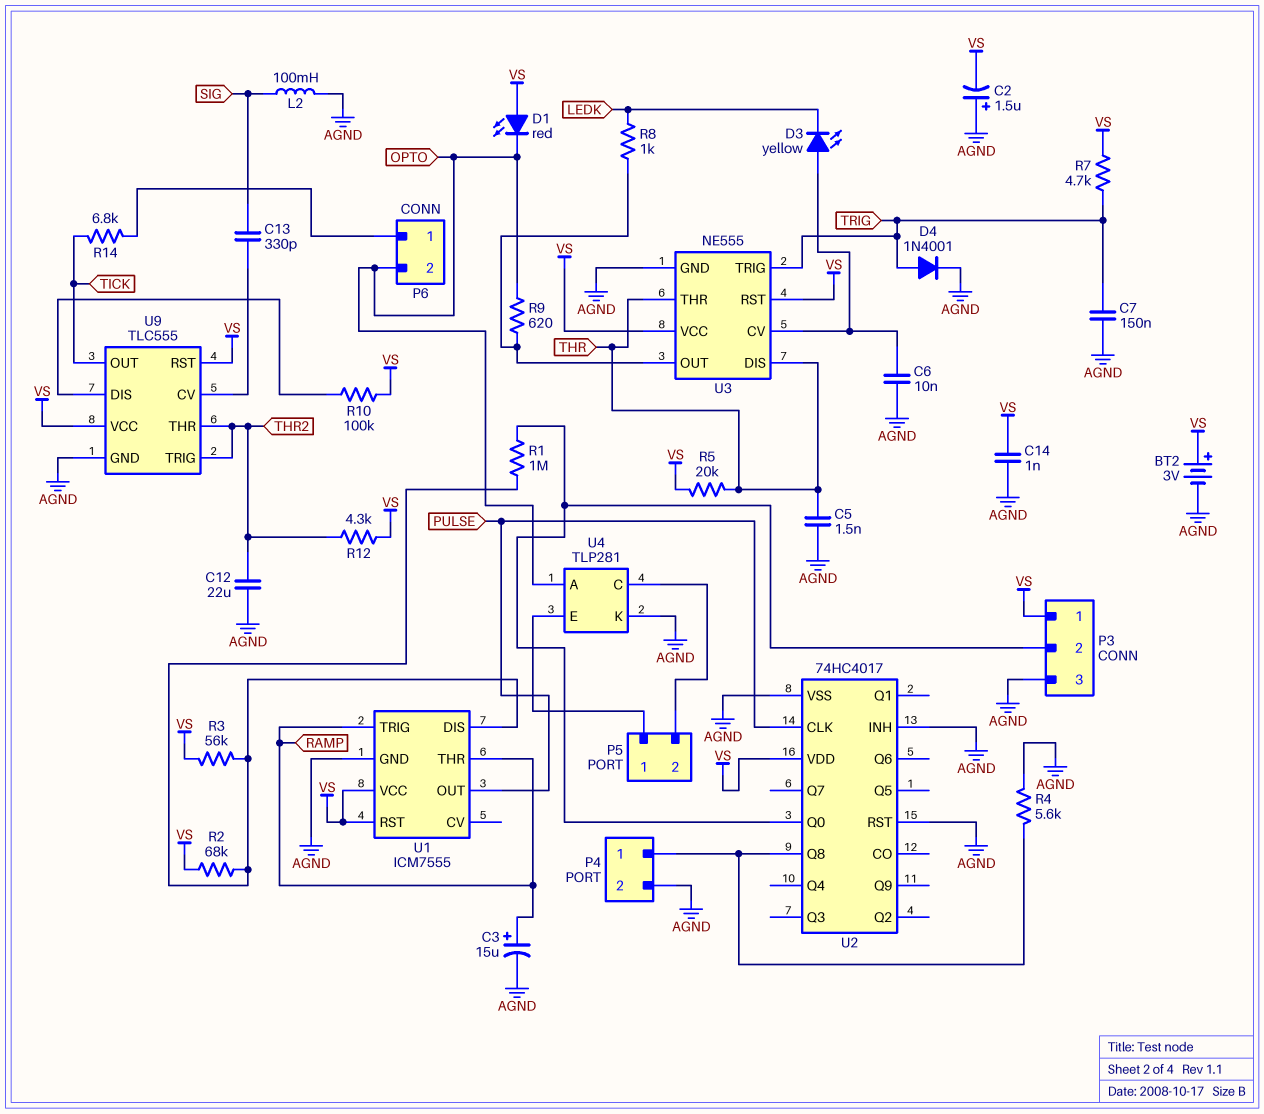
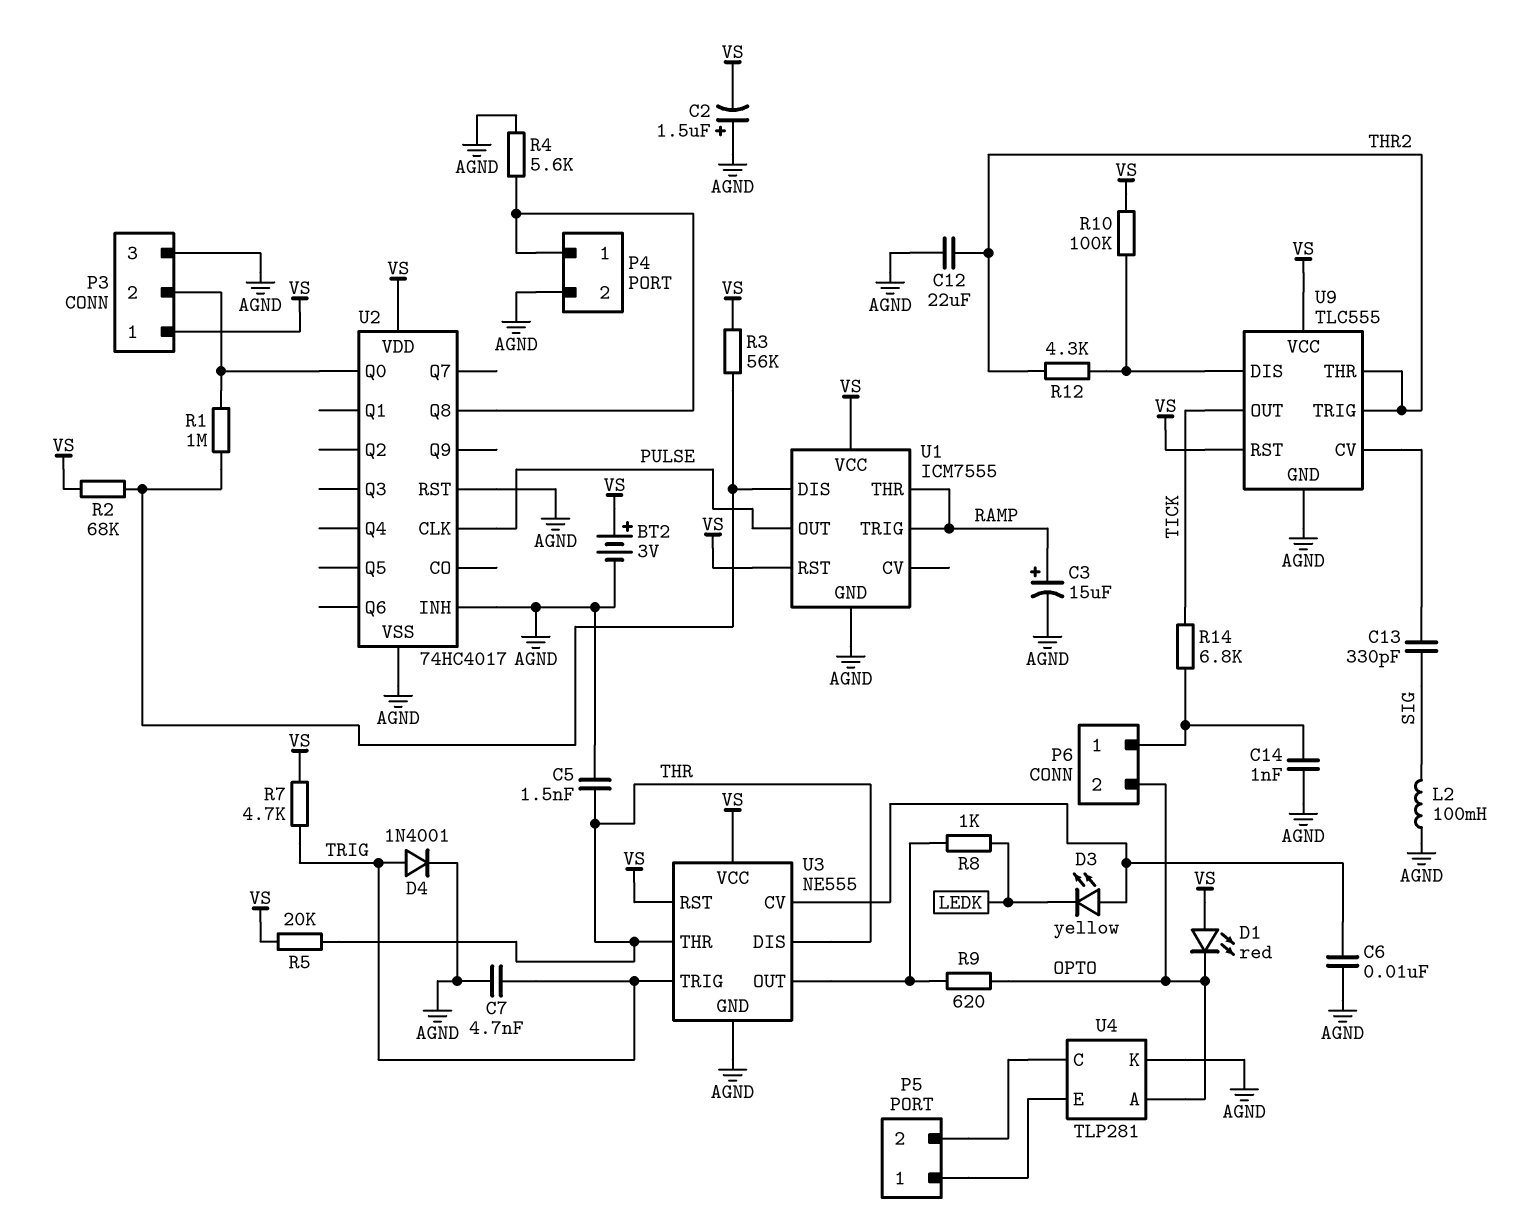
C7: 150nF (AGND, TRIG) -> 4.7nF (AGND, TRIG)
C14: 1nF (AGND, VS) -> 1nF (AGND, P6/1)
R12: 4.3k (THR2, VS) -> 4.3k (THR2, U9/DIS)

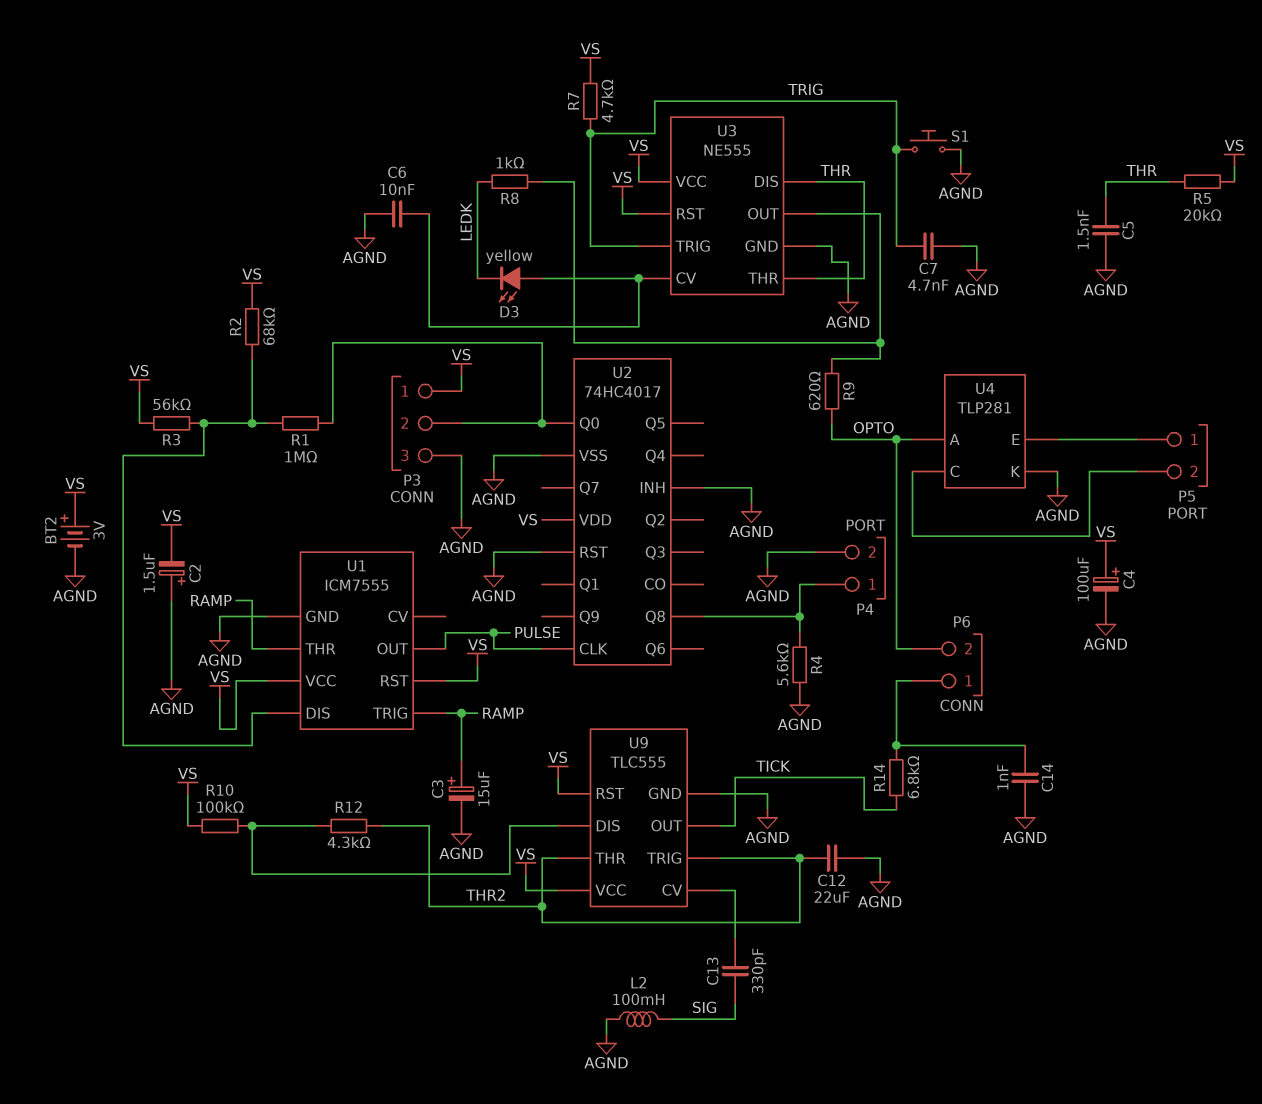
C4: none -> 100uF (plus VS, minus AGND)
D1: LED red (A VS, K OPTO) -> none
D4: diode 1N4001 (A TRIG, K AGND) -> none
S1: none -> button (AGND, TRIG)

